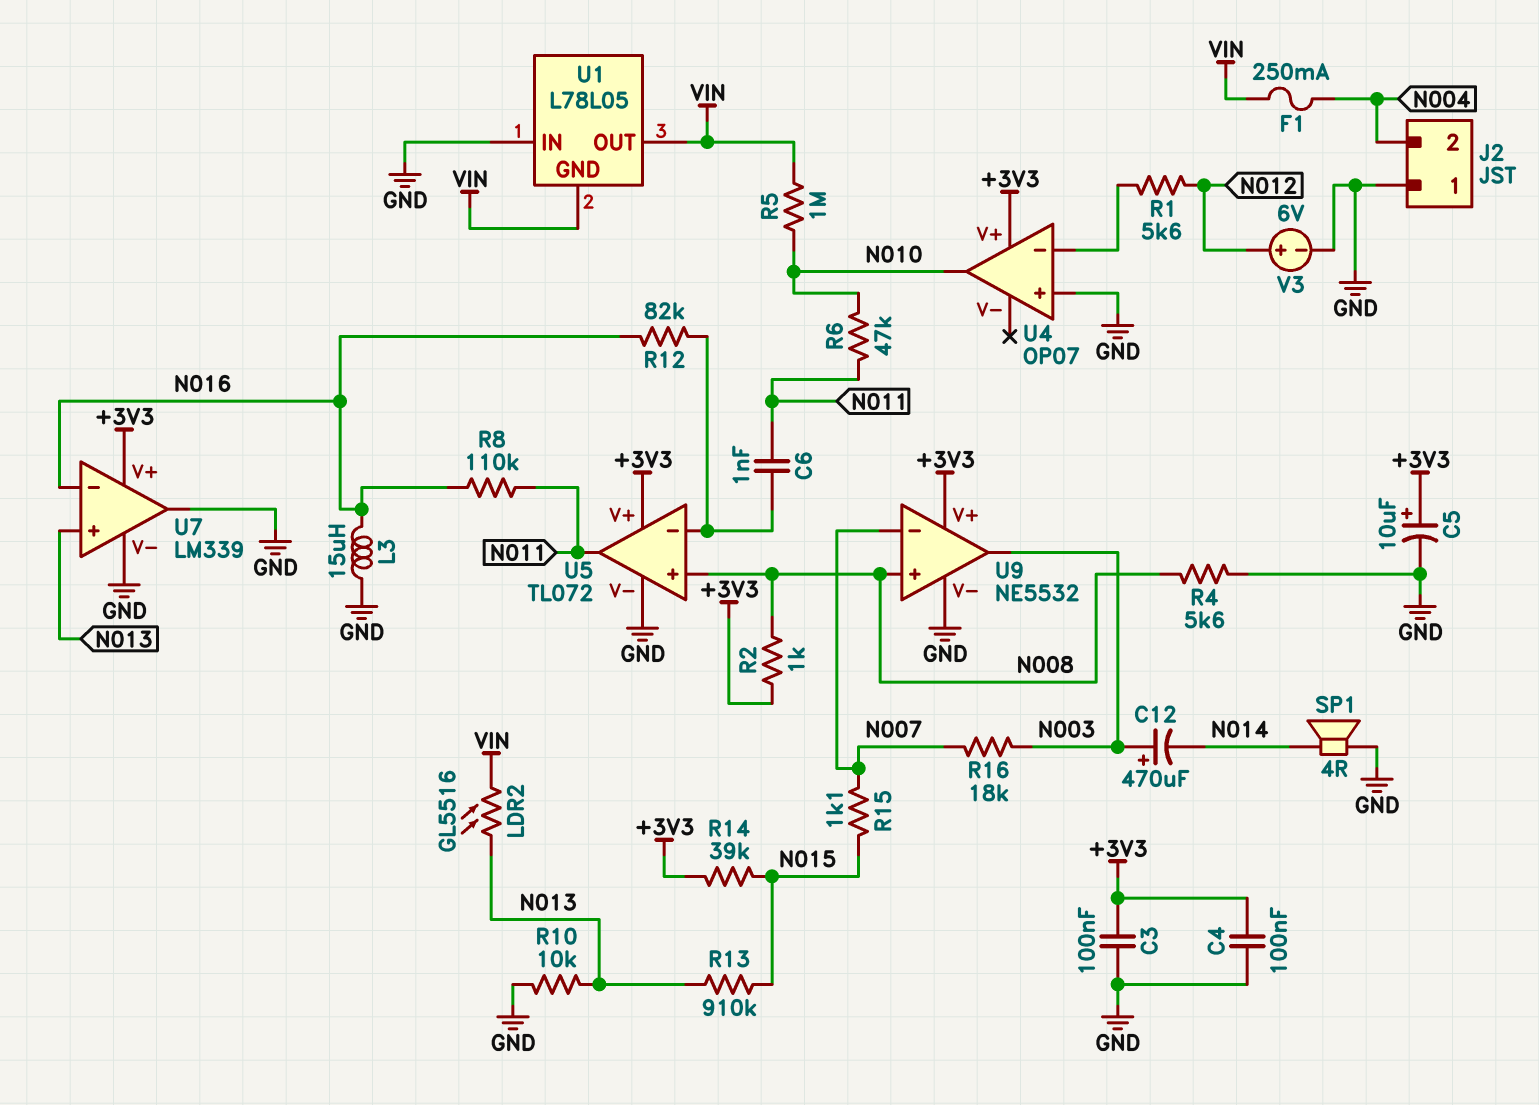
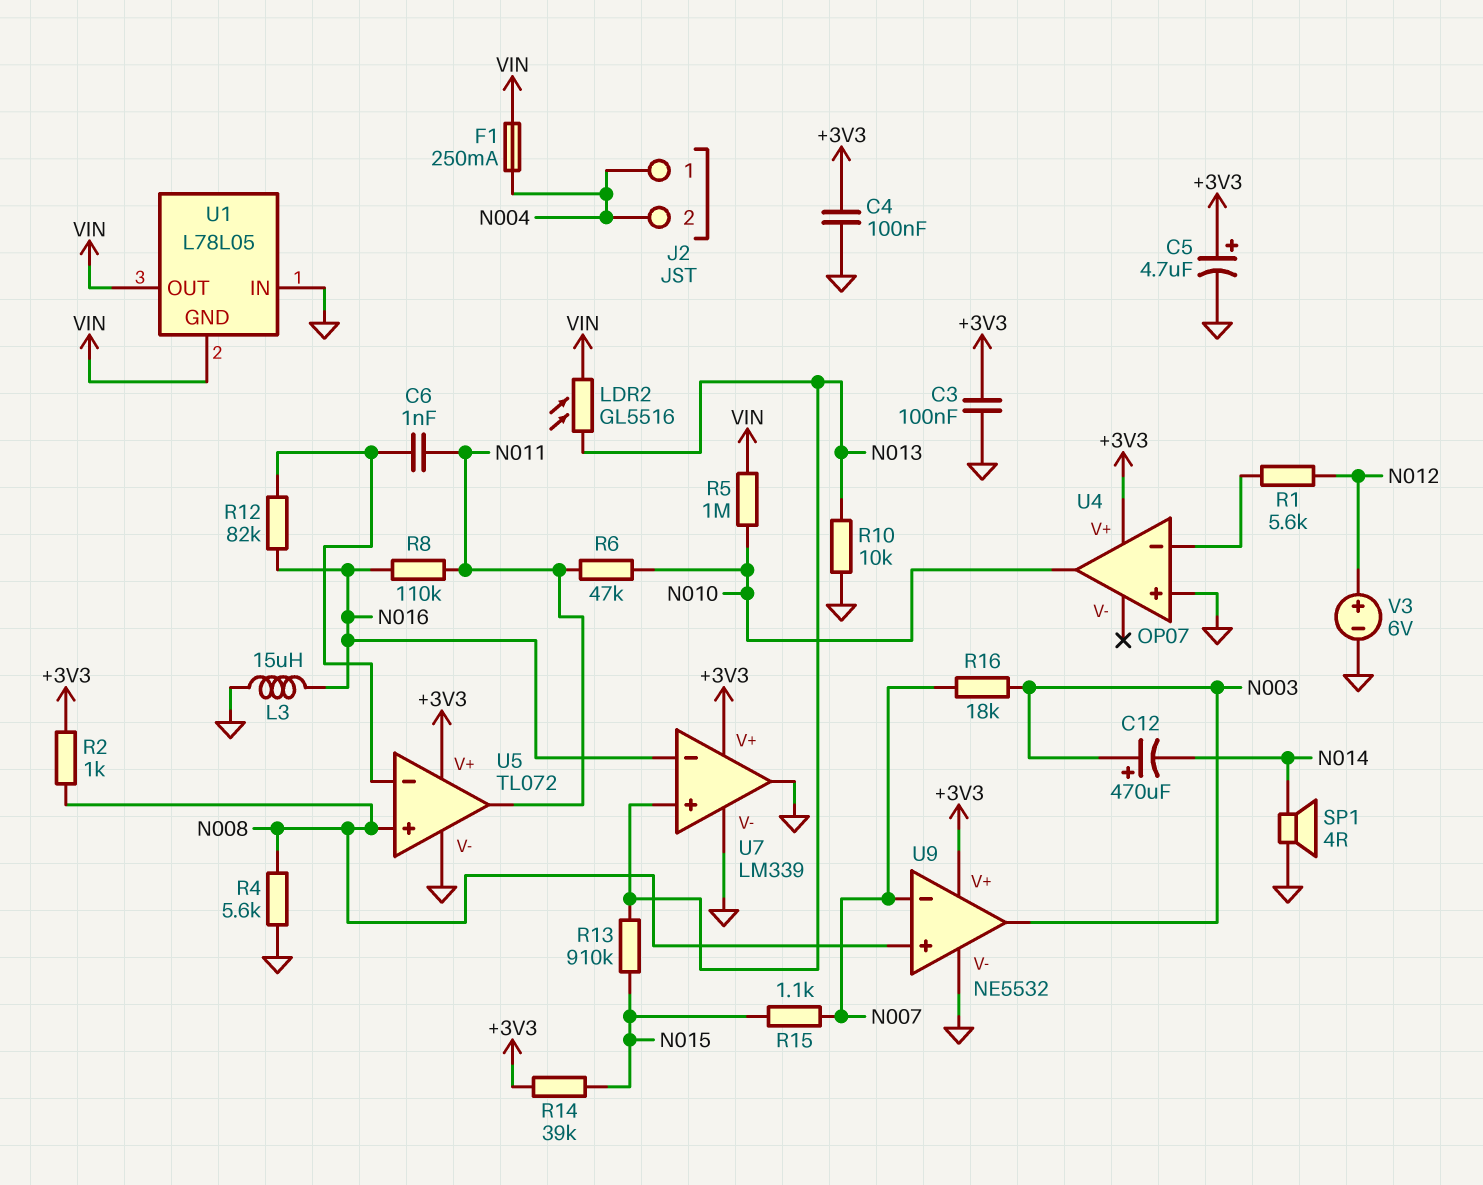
C5: 10uF (plus +3V3, minus GND) -> 4.7uF (plus +3V3, minus GND)
J2 pin 1: GND -> N004

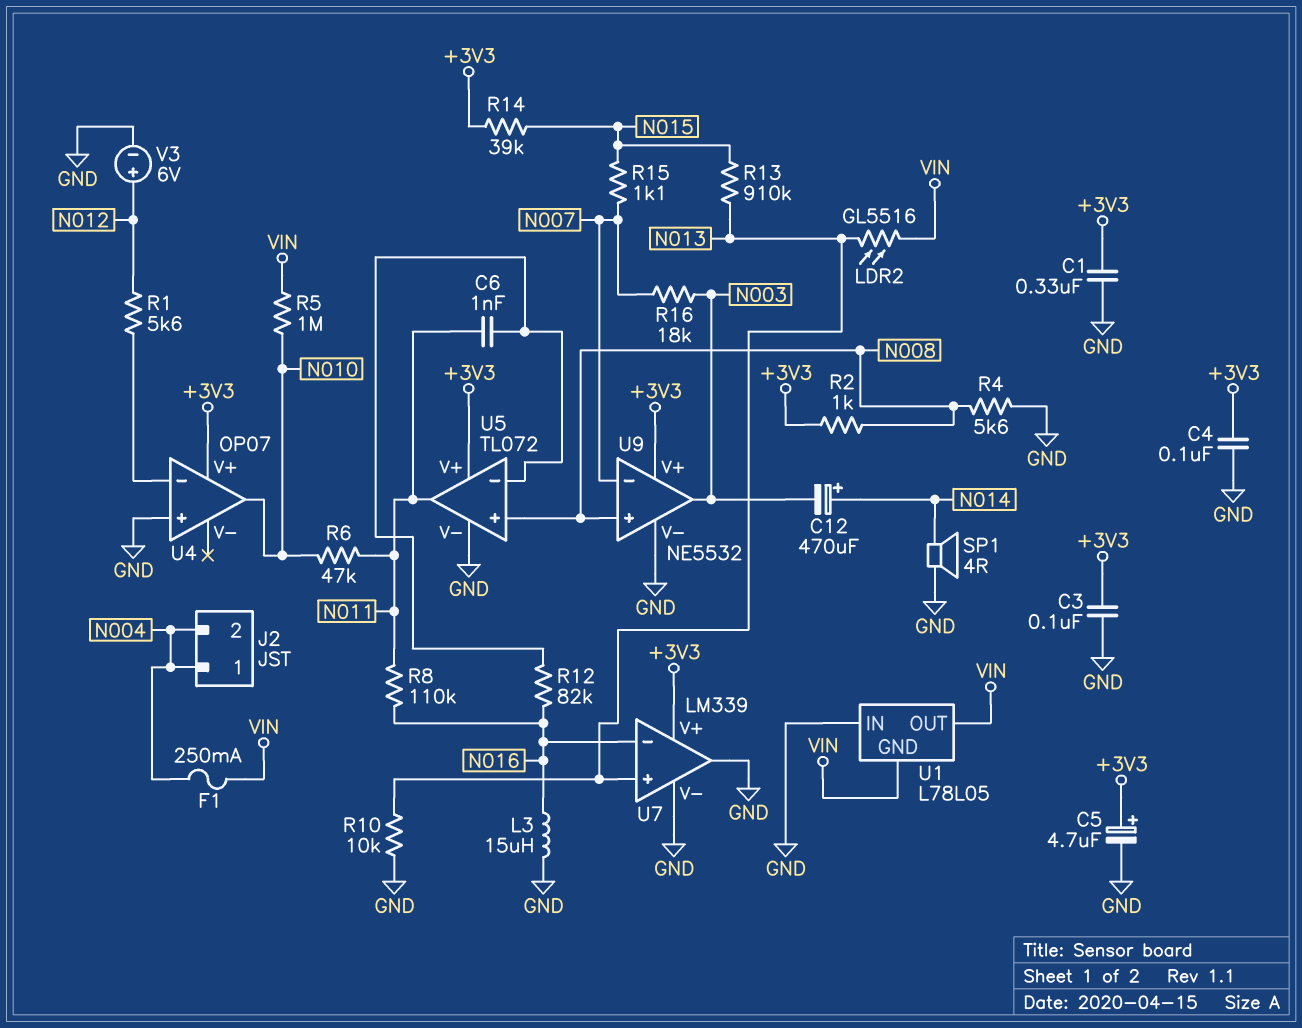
C1: none -> 330nF (+3V3, GND)
C12: 470uF (plus N003, minus N014) -> 470uF (plus N014, minus N003)

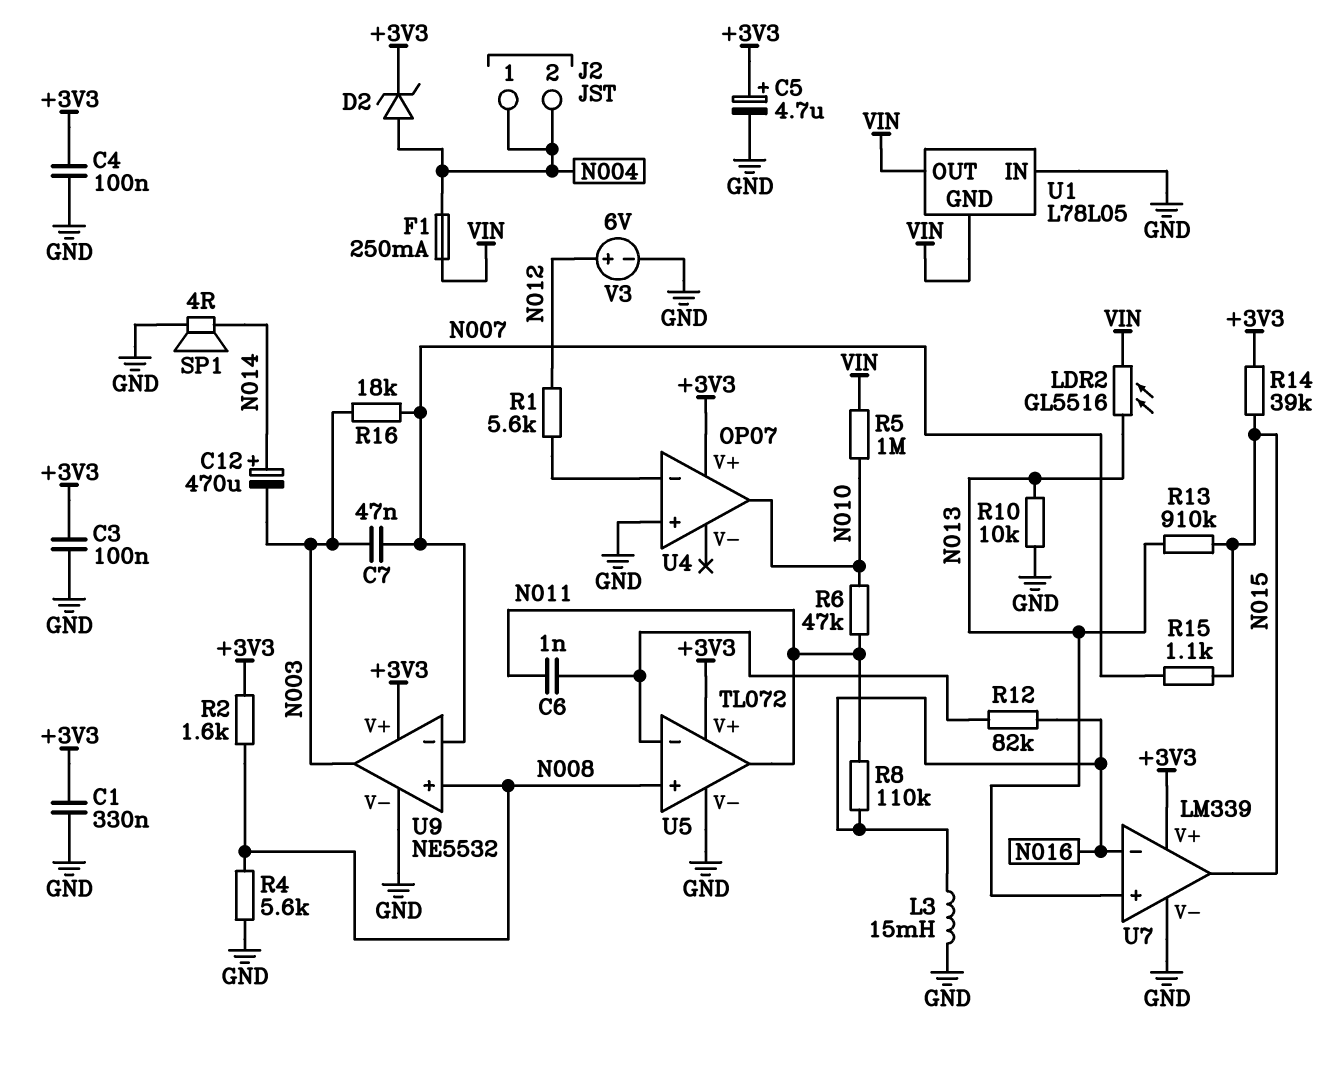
C7: none -> 47nF (N003, N007)
D2: none -> zener (A N004, K +3V3)
L3: 15uH (GND, N016) -> 15mH (GND, N016)
R2: 1k (+3V3, N008) -> 1.6k (+3V3, N008)
U7 pin out: GND -> N015

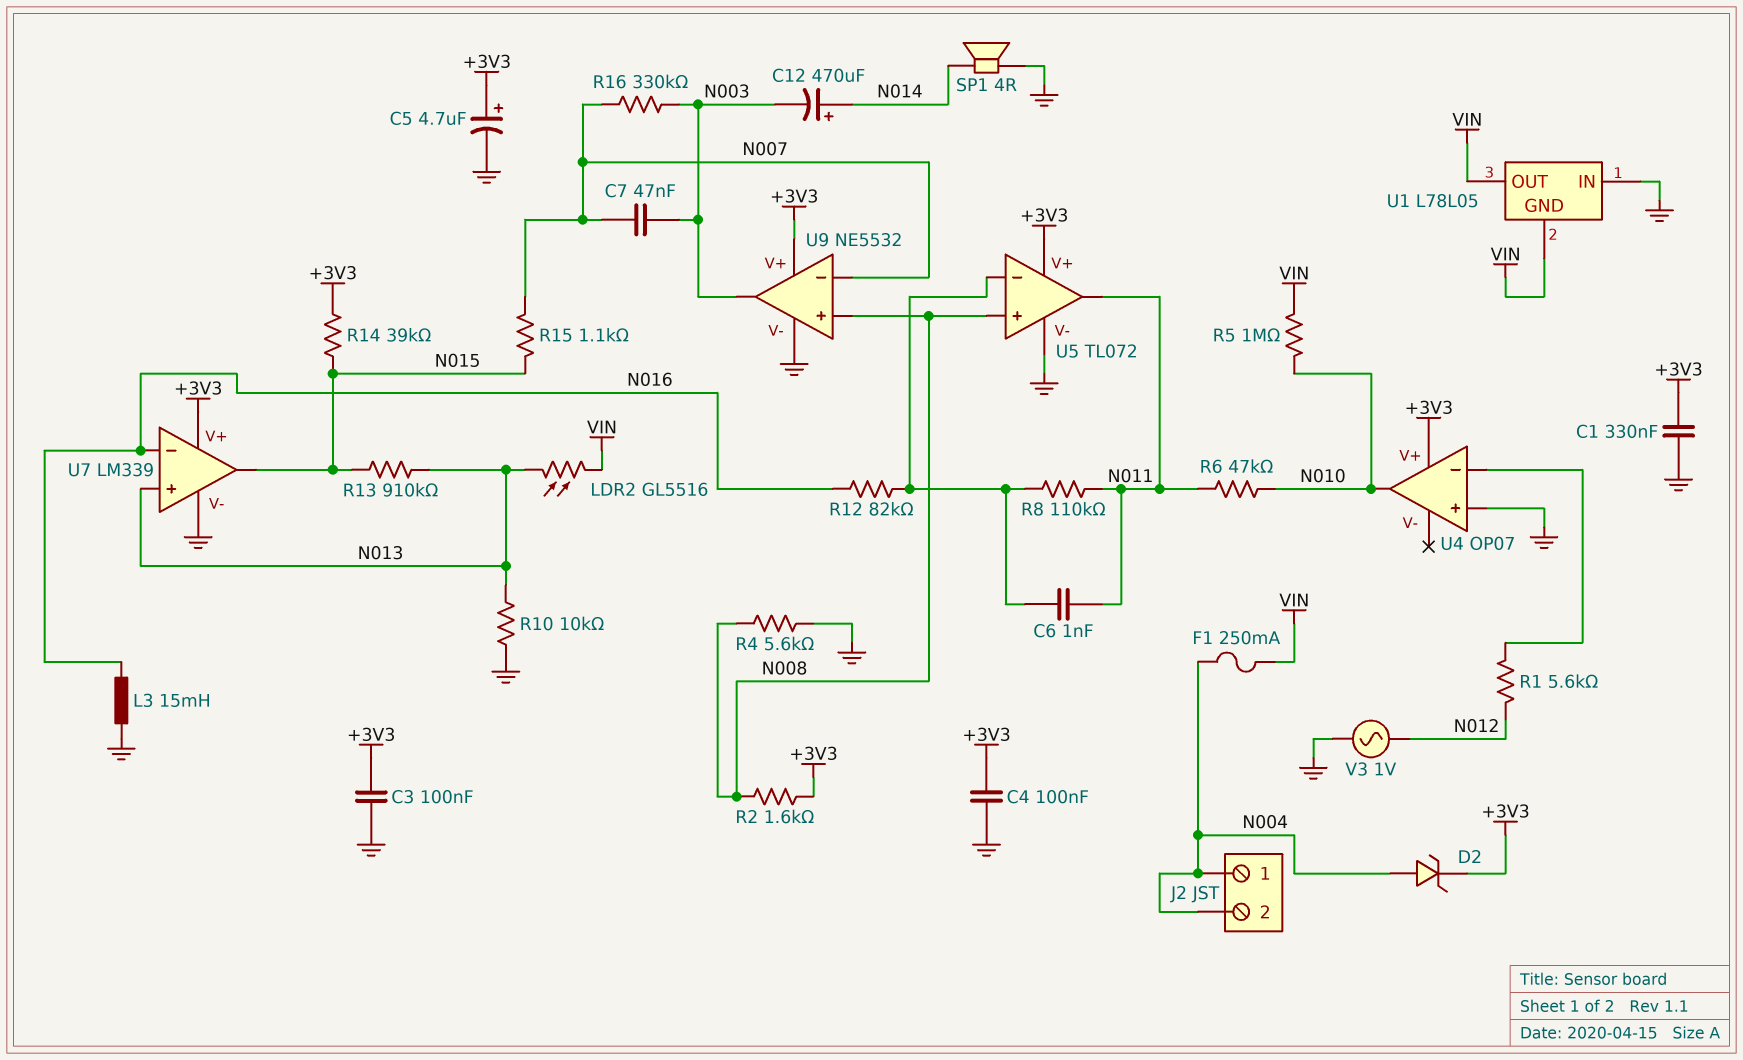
R8: 110k (N011, N016) -> 110k (N011, U5/in-)
R16: 18k (N003, N007) -> 330k (N003, N007)
V3: 6V (plus N012, minus GND) -> AC 1V (GND, N012)

